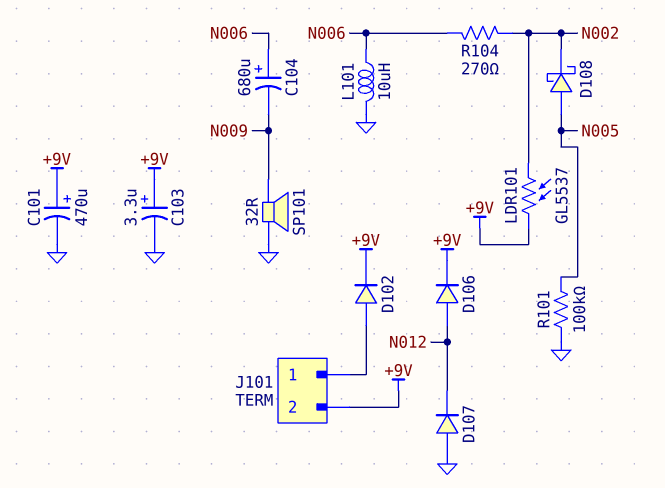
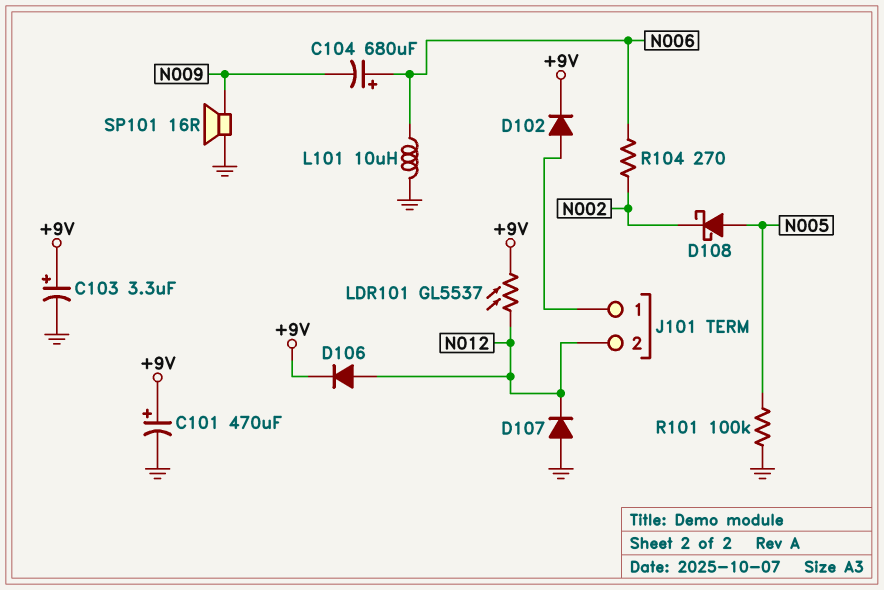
J101 pin 2: +9V -> N012
LDR101: GL5537 (+9V, N002) -> GL5537 (+9V, N012)
SP101: speaker 32R (GND, N009) -> speaker 16R (GND, N009)

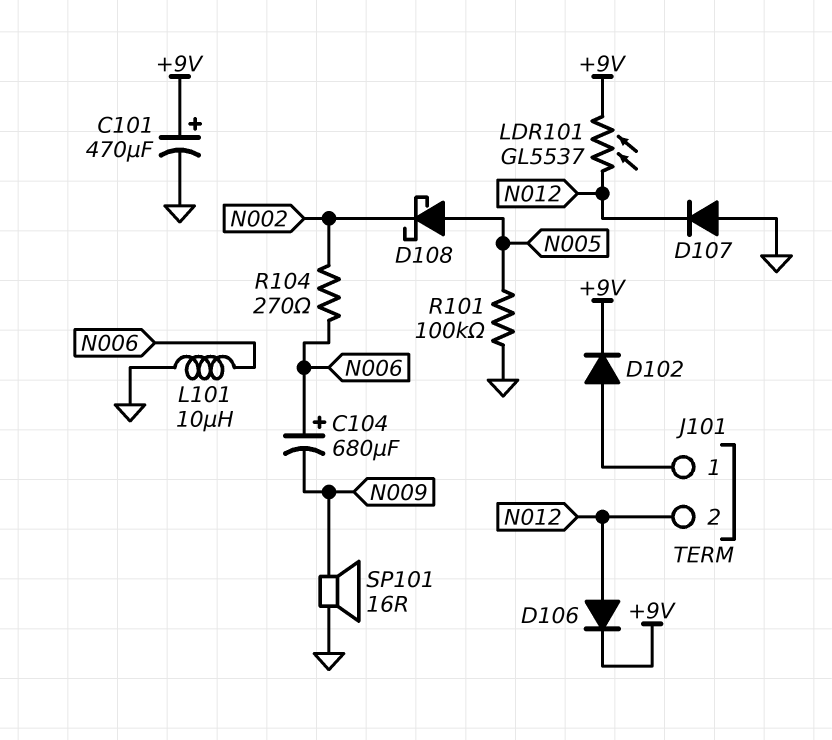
C103: 3.3uF (plus +9V, minus GND) -> none

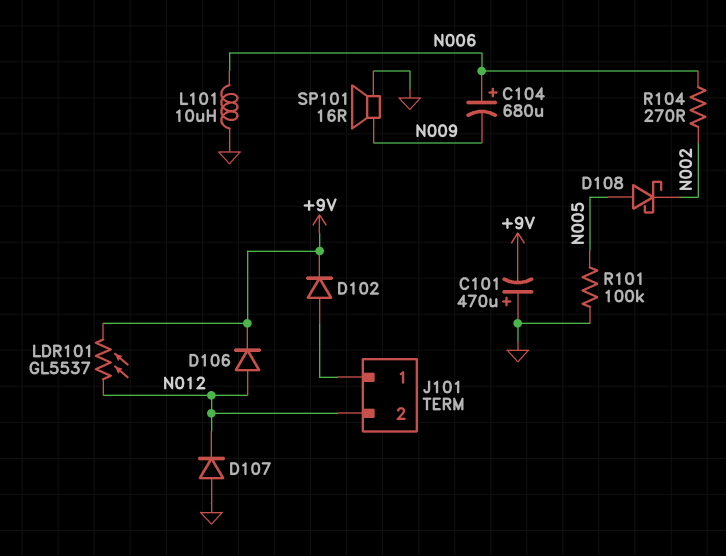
C101: 470uF (plus +9V, minus GND) -> 470uF (plus GND, minus +9V)

